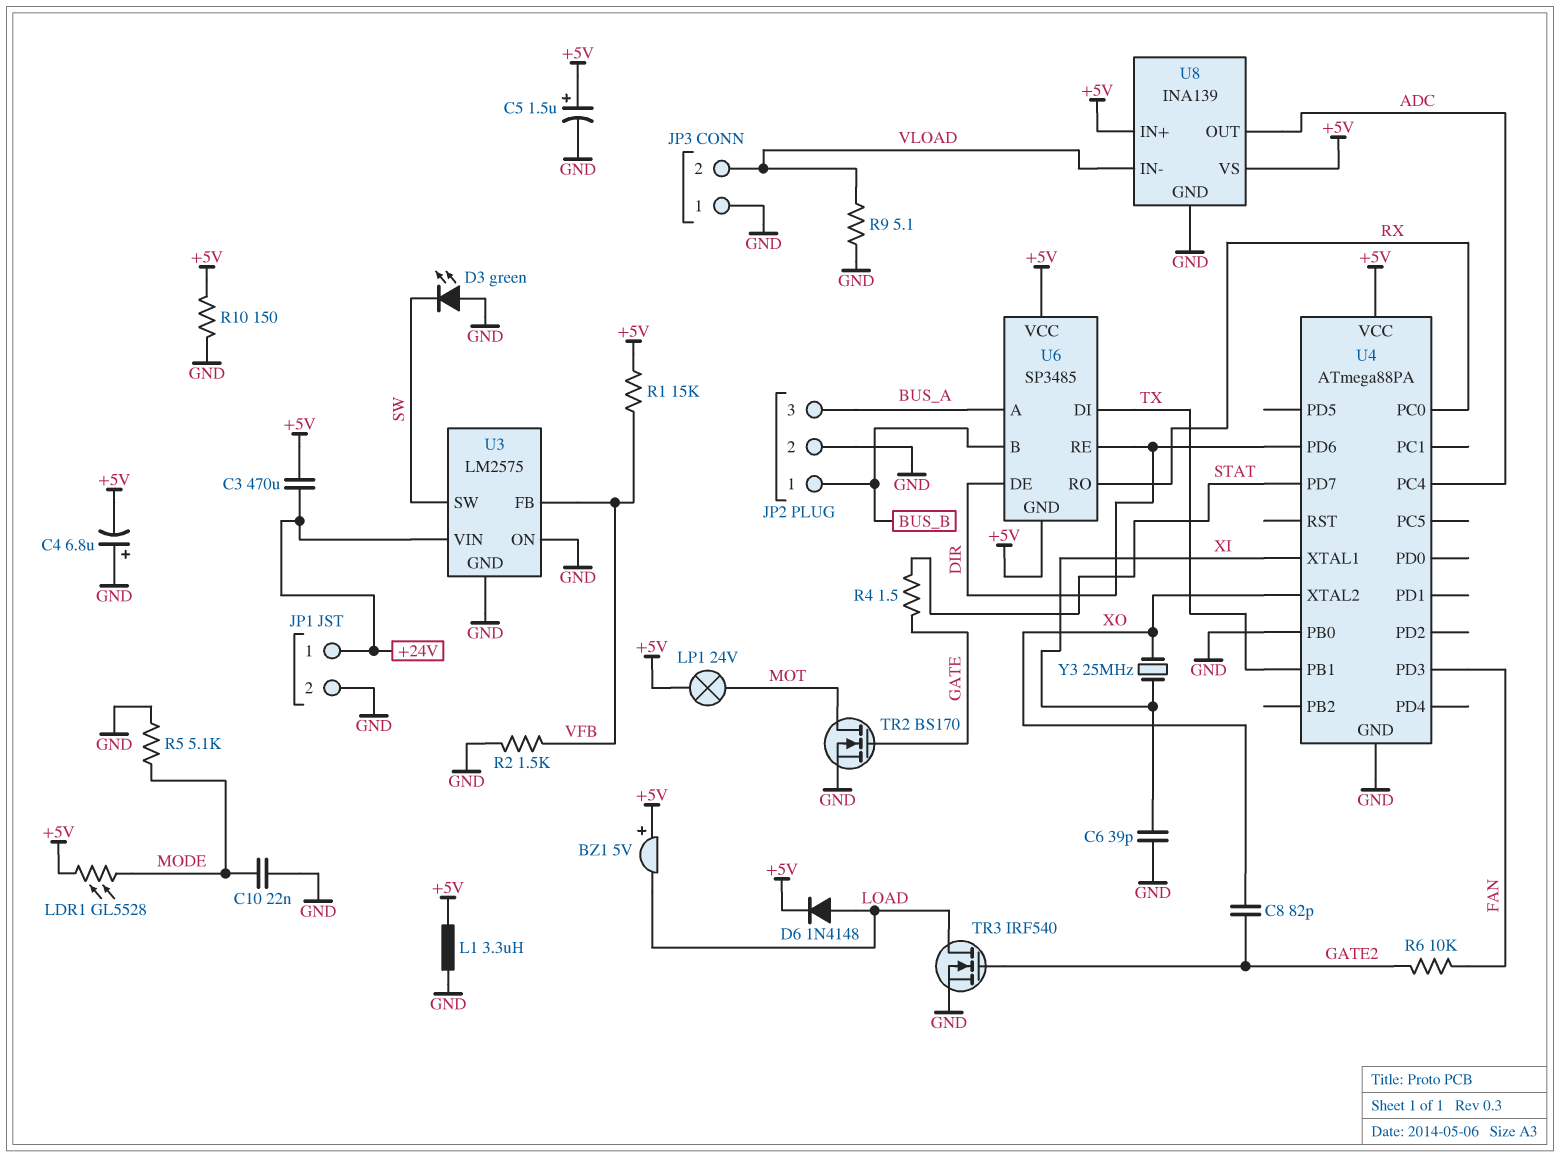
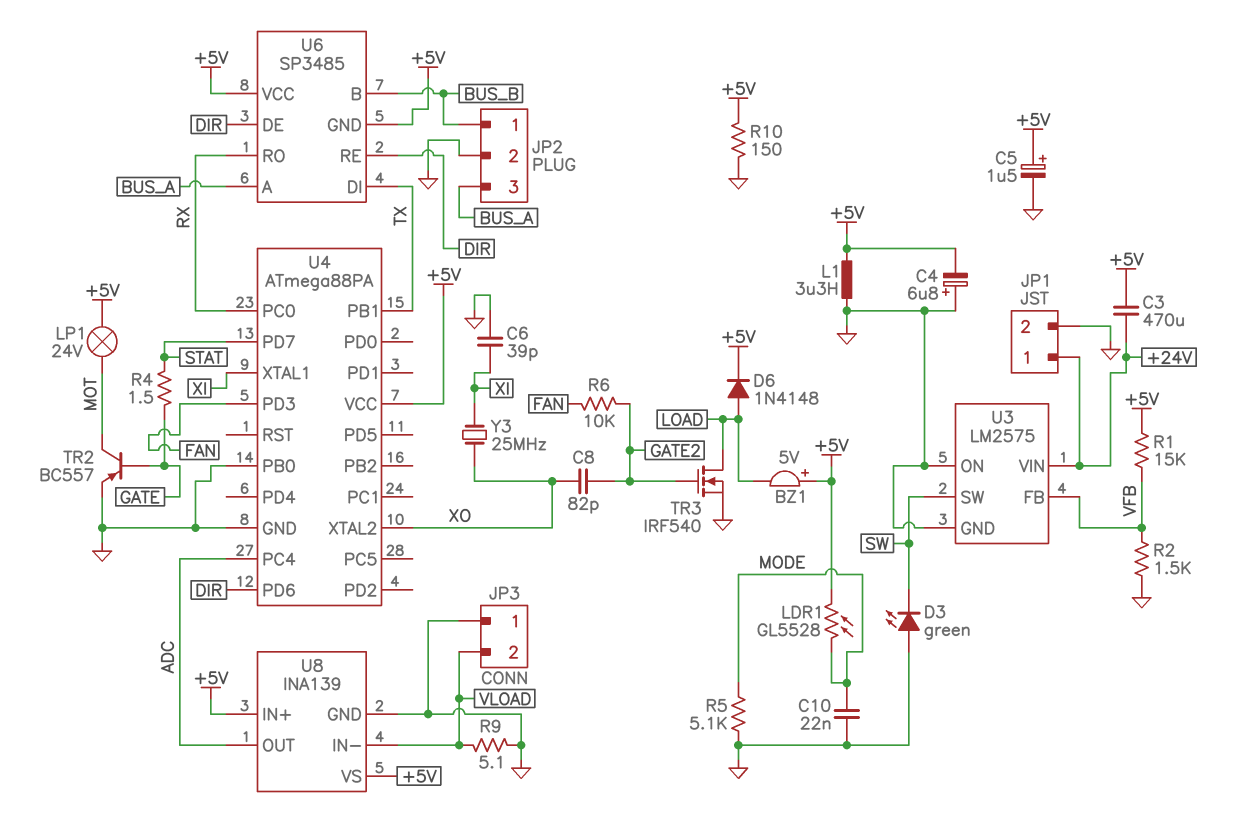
TR2: NMOS BS170 (G GATE, D MOT, S GND) -> PNP BC557 (B GATE, C MOT, E GND)

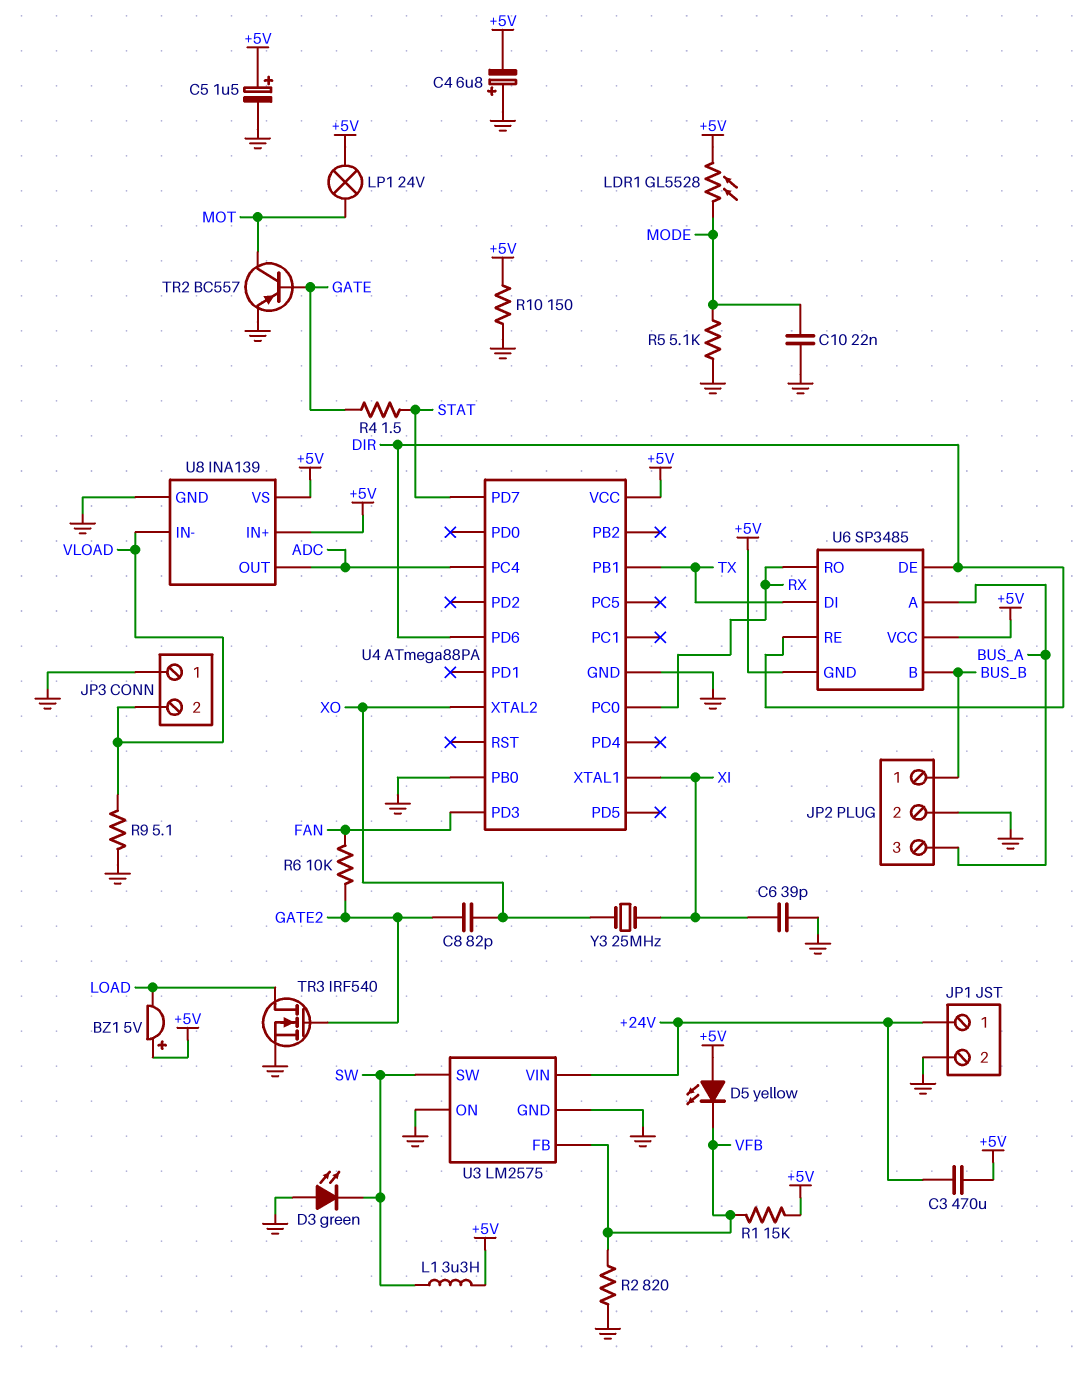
D5: none -> LED yellow (A +5V, K VFB)
D6: diode 1N4148 (A LOAD, K +5V) -> none
L1: 3.3uH (+5V, GND) -> 3.3uH (+5V, SW)
R2: 1.5k (GND, VFB) -> 820 (GND, VFB)

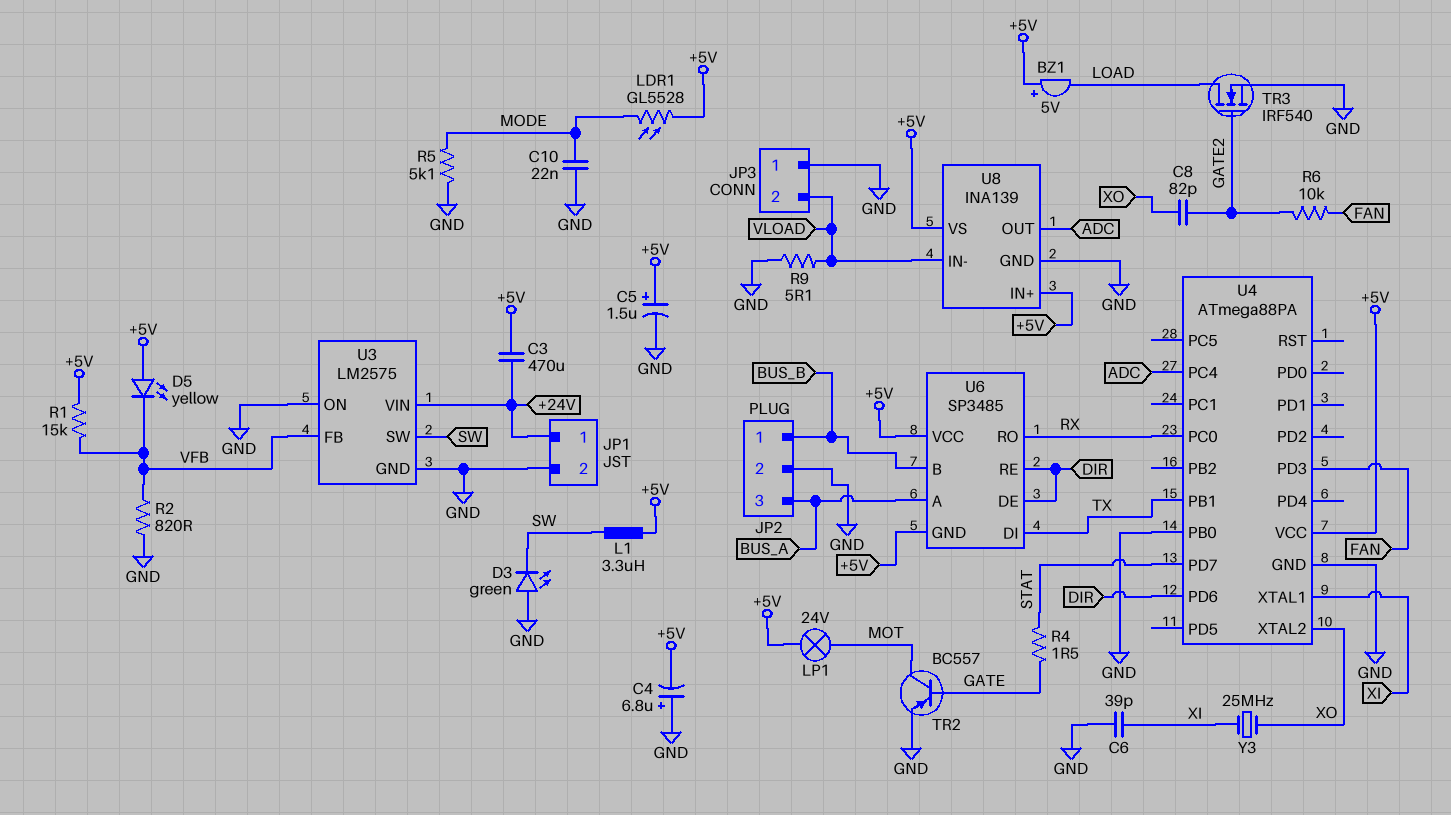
R10: 150 (+5V, GND) -> none

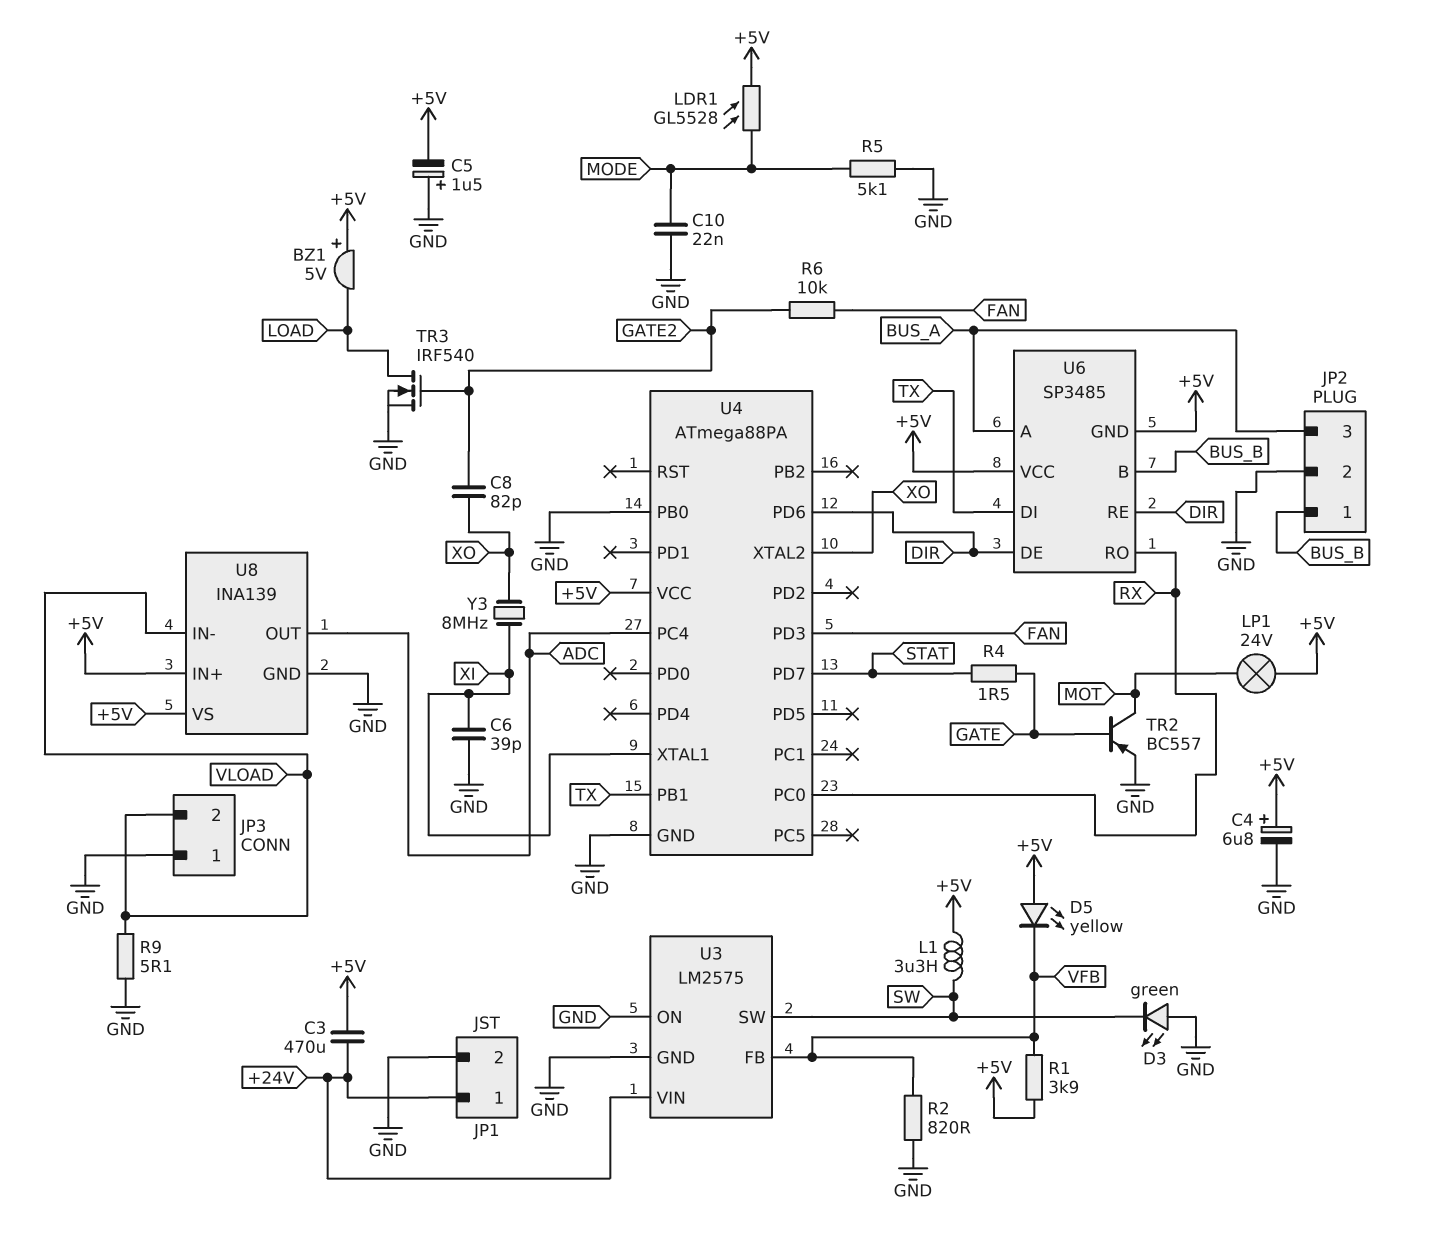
C4: 6.8uF (plus GND, minus +5V) -> 6.8uF (plus +5V, minus GND)
C5: 1.5uF (plus +5V, minus GND) -> 1.5uF (plus GND, minus +5V)
R1: 15k (+5V, VFB) -> 3.9k (+5V, VFB)
Y3: 25MHz (XI, XO) -> 8MHz (XI, XO)

